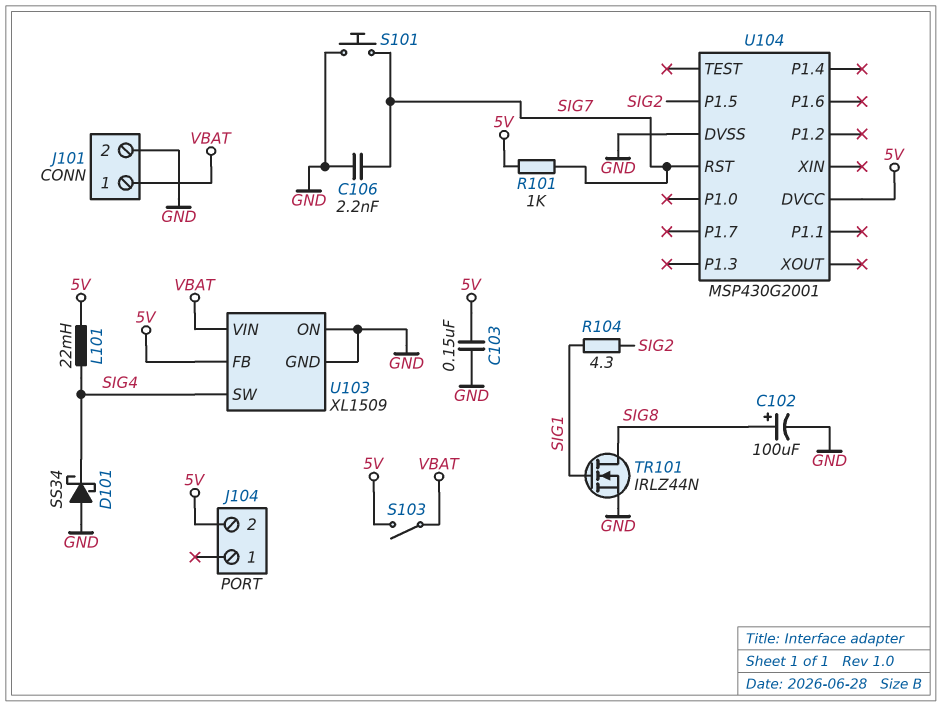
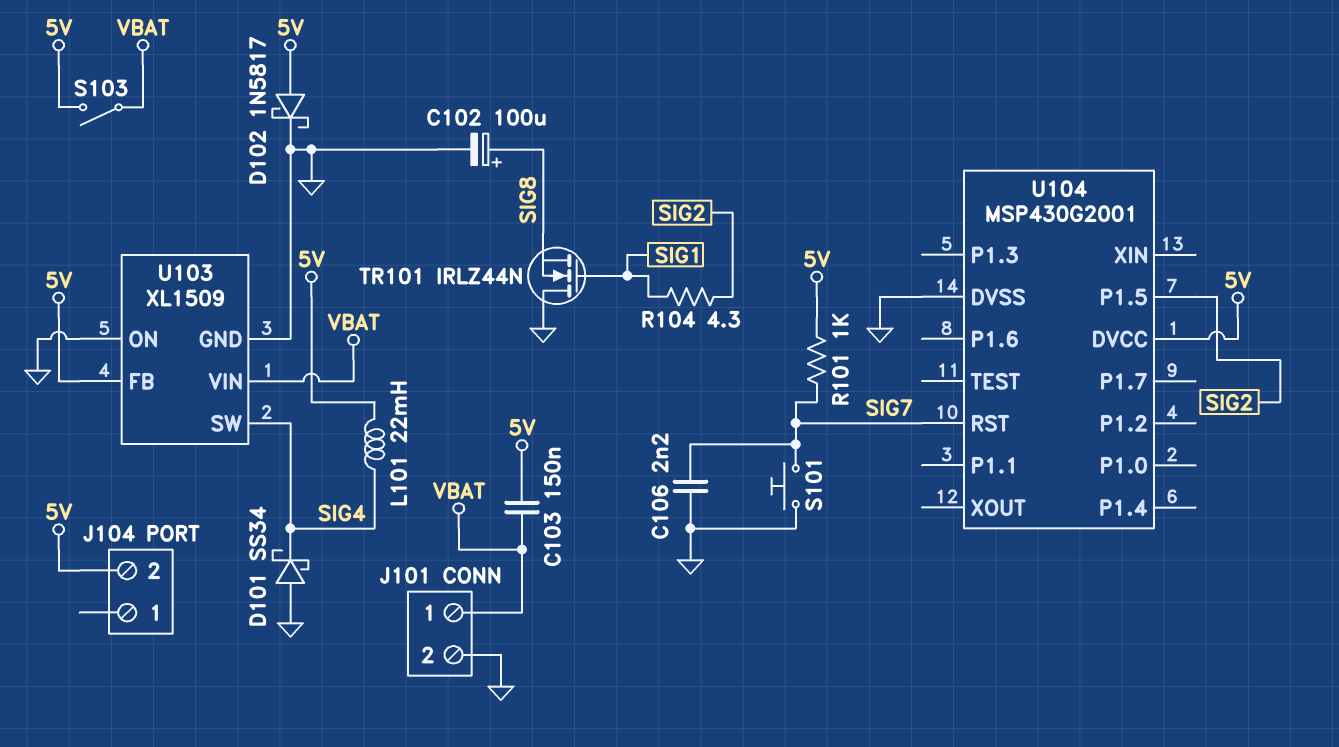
C103: 150nF (5V, GND) -> 150nF (5V, VBAT)
D102: none -> schottky 1N5817 (A 5V, K GND)
TR101: NMOS IRLZ44N (G SIG1, D SIG8, S GND) -> NMOS IRLZ44N (G SIG1, D GND, S SIG8)

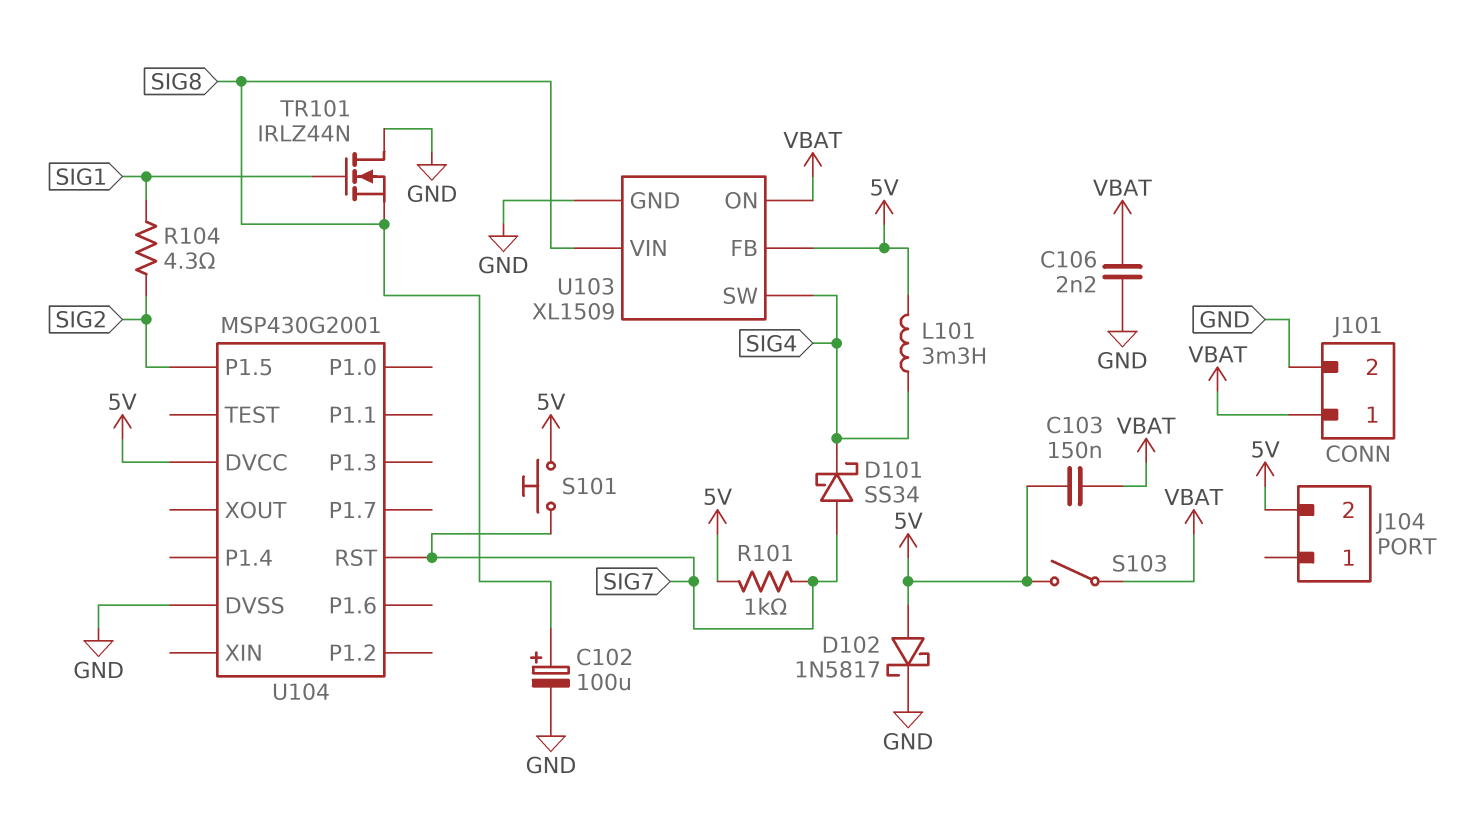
C106: 2.2nF (GND, SIG7) -> 2.2nF (GND, VBAT)
D101: schottky SS34 (A GND, K SIG4) -> schottky SS34 (A SIG7, K SIG4)
L101: 22mH (5V, SIG4) -> 3.3mH (5V, SIG4)
S101: button (GND, SIG7) -> button (5V, SIG7)
U103 pin ON: GND -> VBAT
U103 pin VIN: VBAT -> SIG8

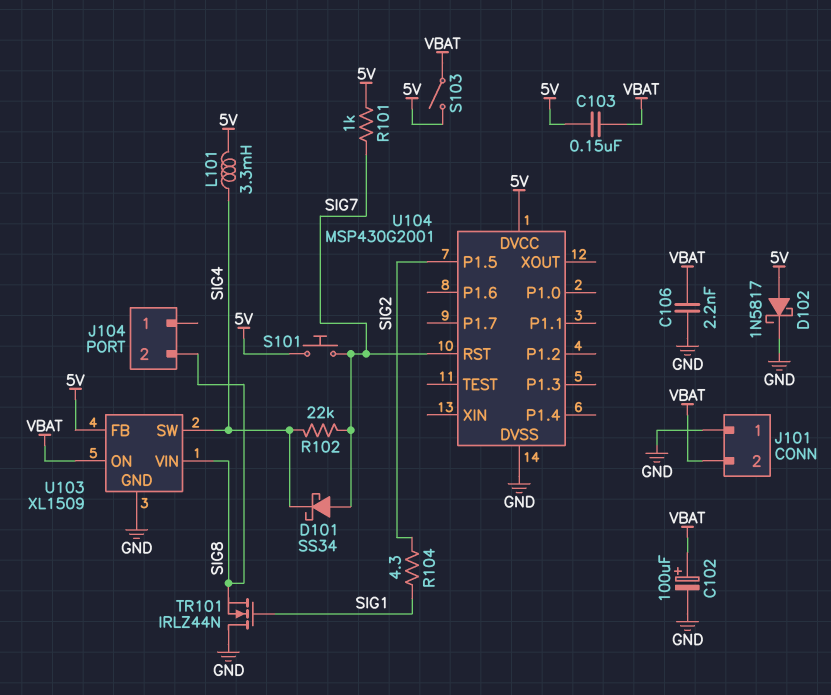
C102: 100uF (plus SIG8, minus GND) -> 100uF (plus VBAT, minus GND)
J101 pin 1: VBAT -> GND
J101 pin 2: GND -> VBAT
J104 pin 2: 5V -> SIG8
R102: none -> 22k (SIG4, SIG7)

